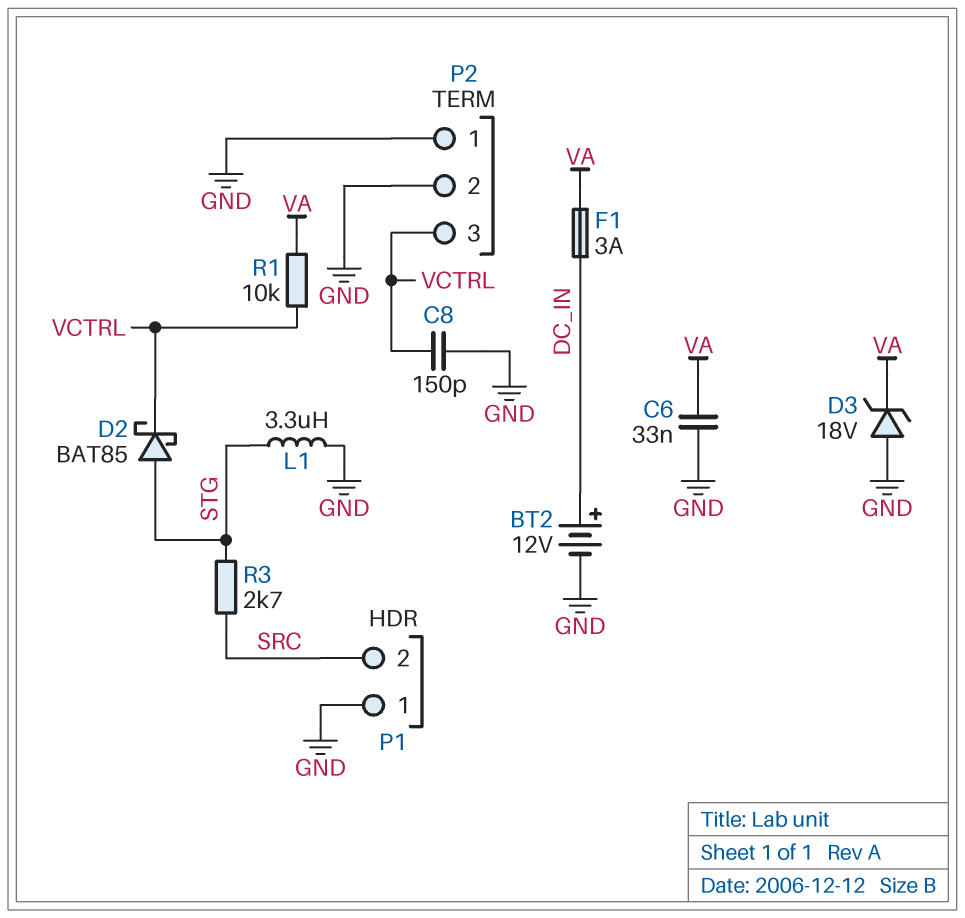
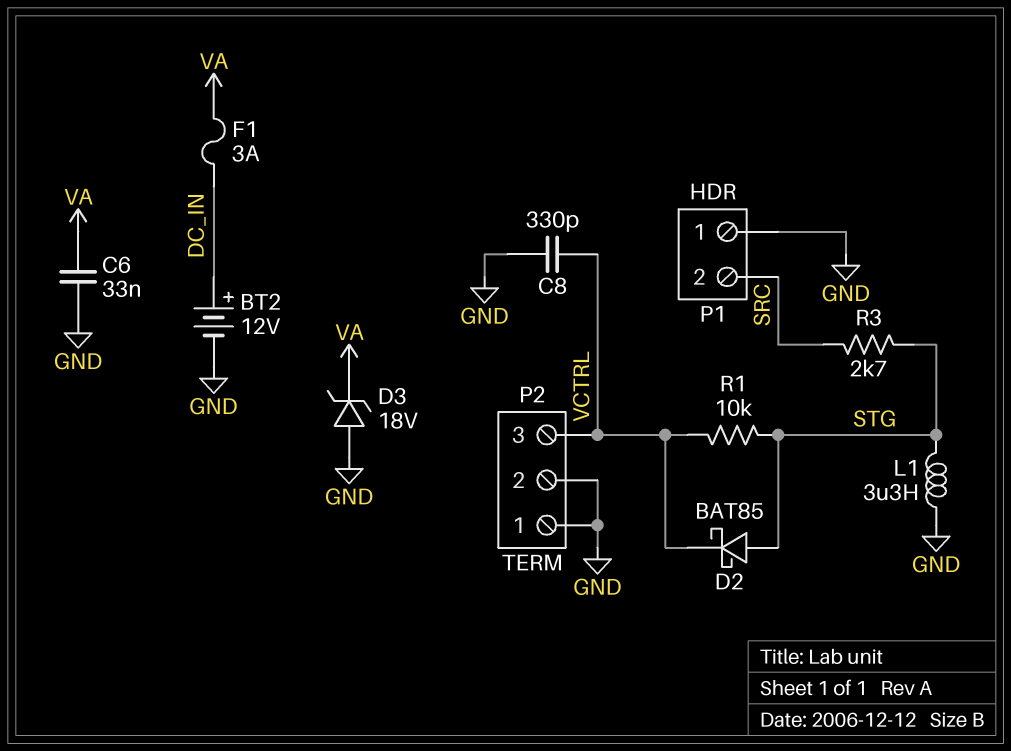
C8: 150pF (GND, VCTRL) -> 330pF (GND, VCTRL)
R1: 10k (VA, VCTRL) -> 10k (STG, VCTRL)

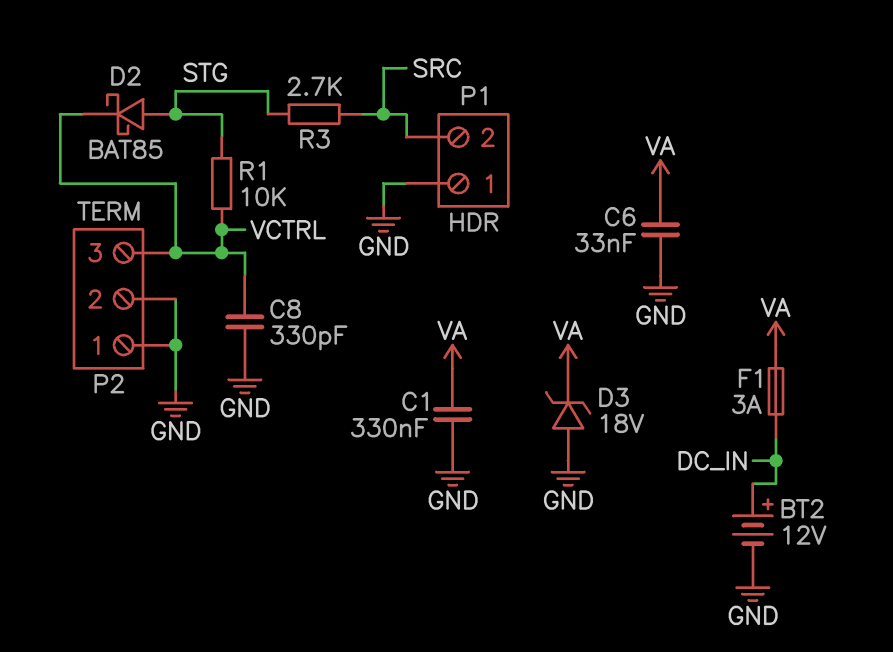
C1: none -> 330nF (GND, VA)
L1: 3.3uH (GND, STG) -> none

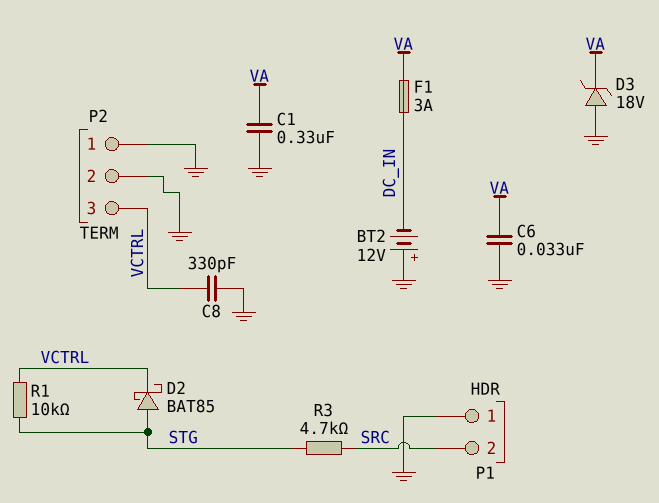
BT2: 12V (plus DC_IN, minus GND) -> 12V (plus GND, minus DC_IN)
R3: 2.7k (SRC, STG) -> 4.7k (SRC, STG)

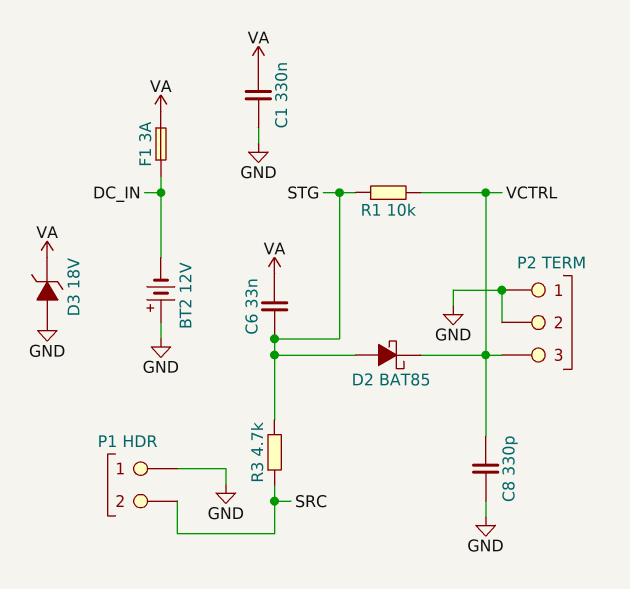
C6: 33nF (GND, VA) -> 33nF (STG, VA)

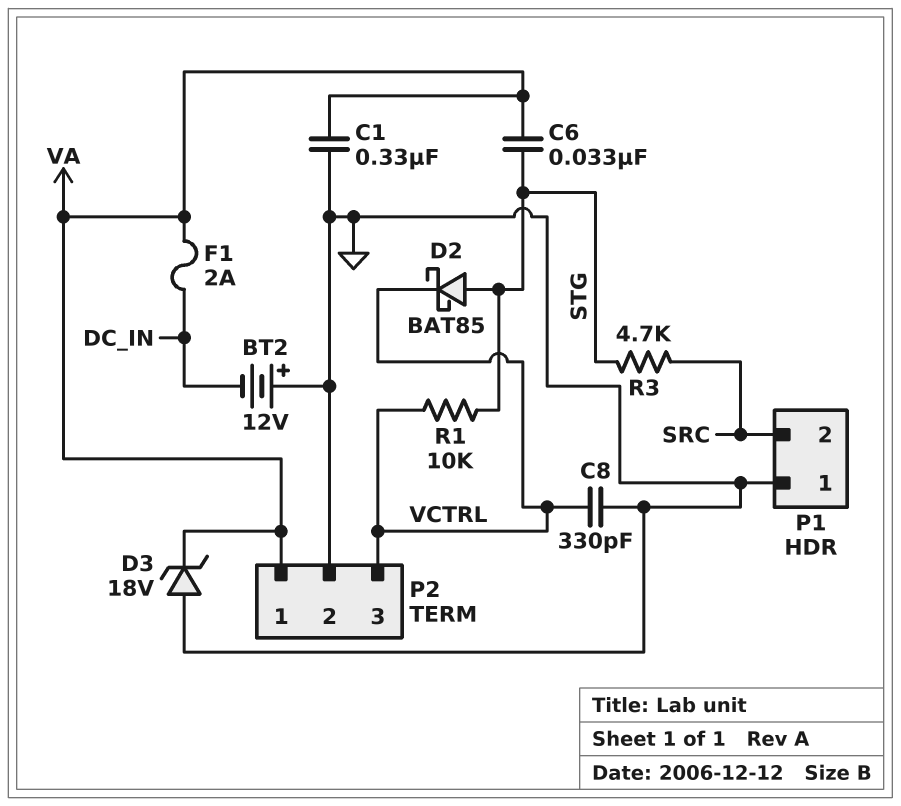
F1: 3A (DC_IN, VA) -> 2A (DC_IN, VA)
P2 pin 1: GND -> VA

